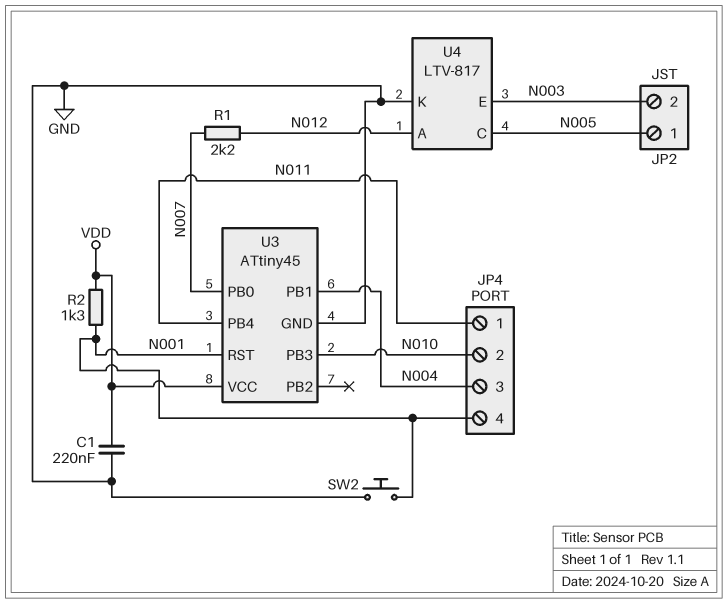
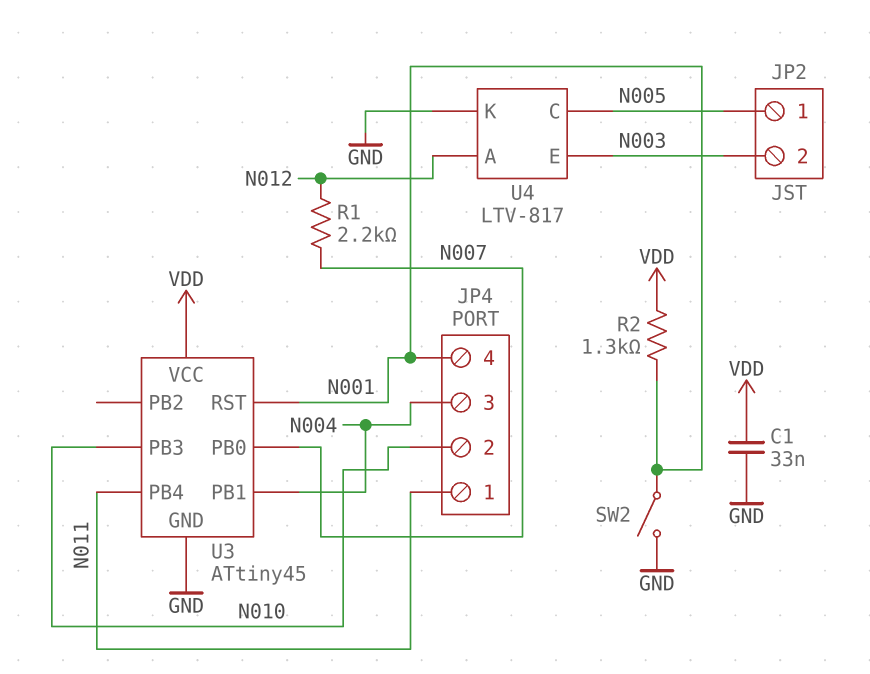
C1: 220nF (GND, VDD) -> 33nF (GND, VDD)
SW2: button (GND, N001) -> switch (GND, N001)

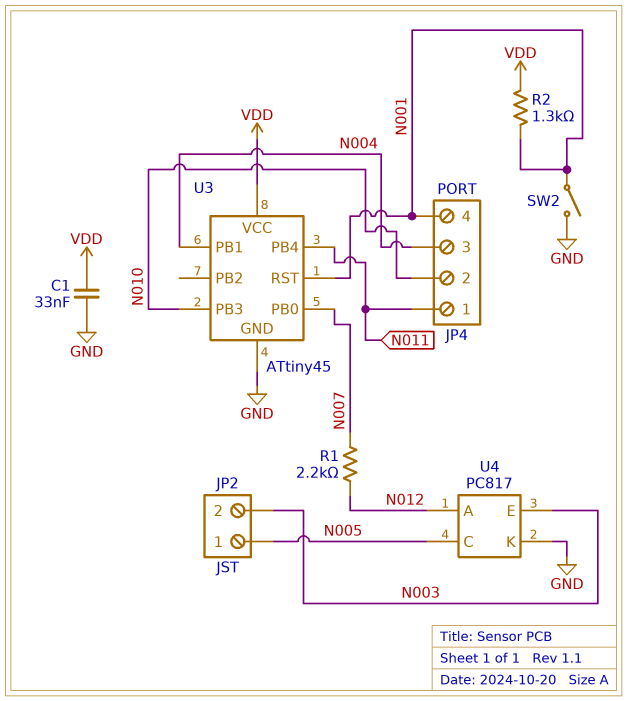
U4: LTV-817 -> PC817

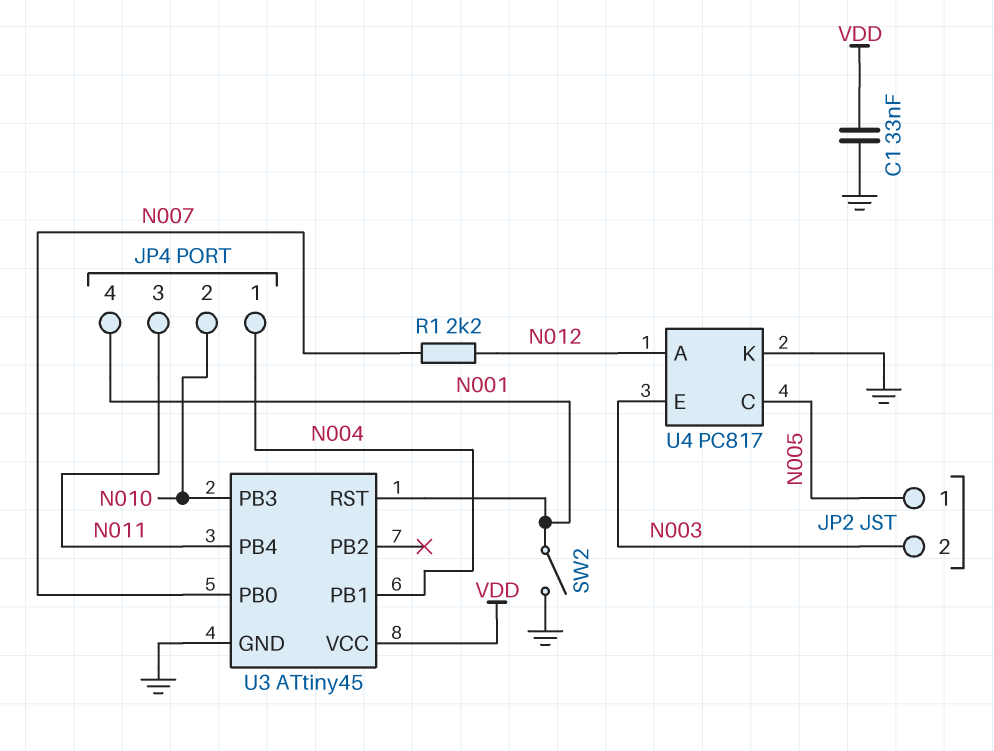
JP4 pin 1: N011 -> N004
JP4 pin 3: N004 -> N011
R2: 1.3k (N001, VDD) -> none

